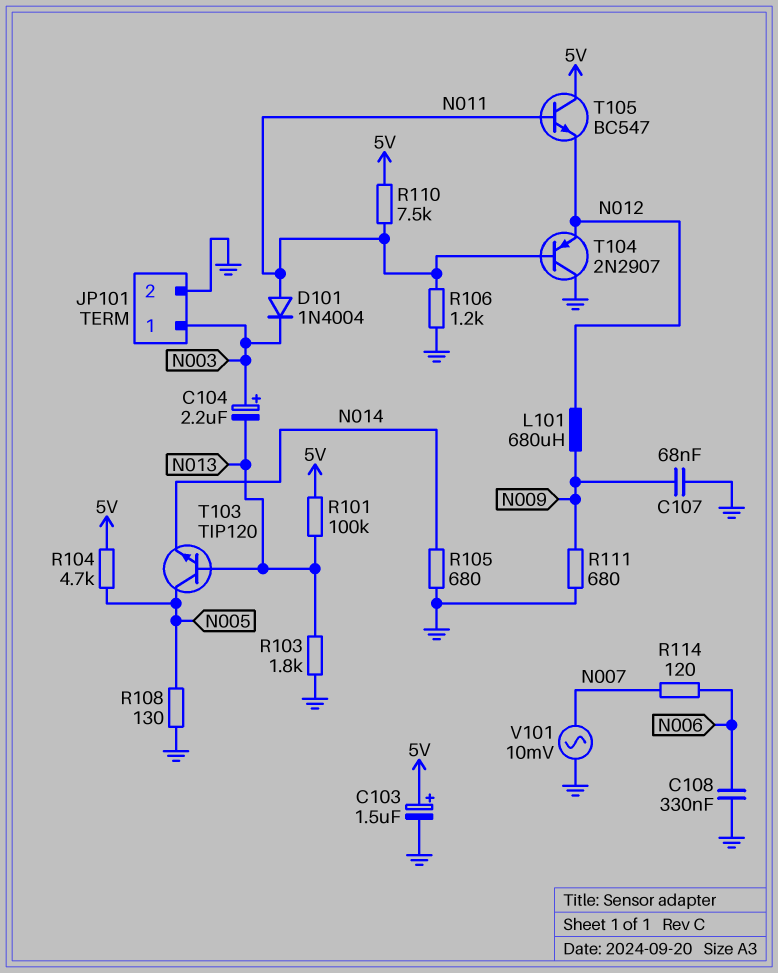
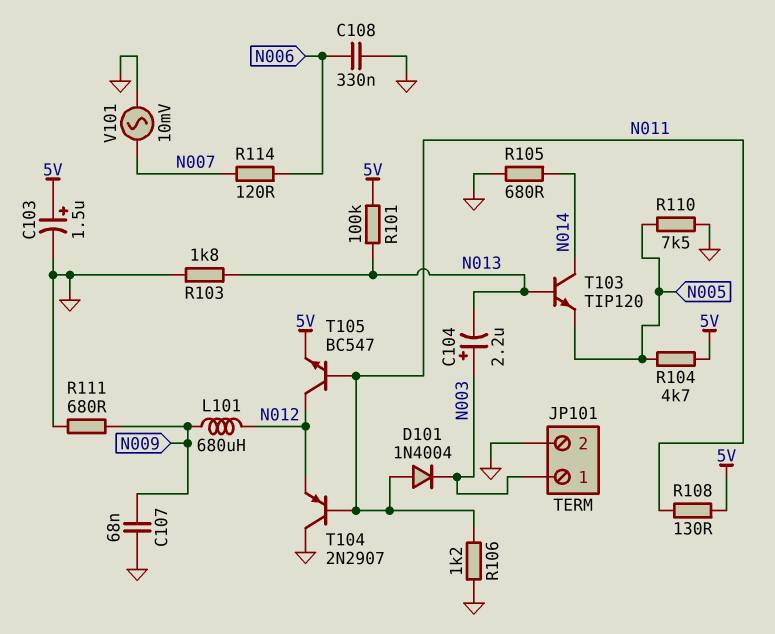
R108: 130 (GND, N005) -> 130 (5V, N011)
R110: 7.5k (5V, N011) -> 7.5k (GND, N005)
T103: NPN TIP120 (B N013, C N005, E N014) -> NPN TIP120 (B N013, C N014, E N005)
T105: NPN BC547 (B N011, C 5V, E N012) -> NPN BC547 (B N011, C N012, E 5V)

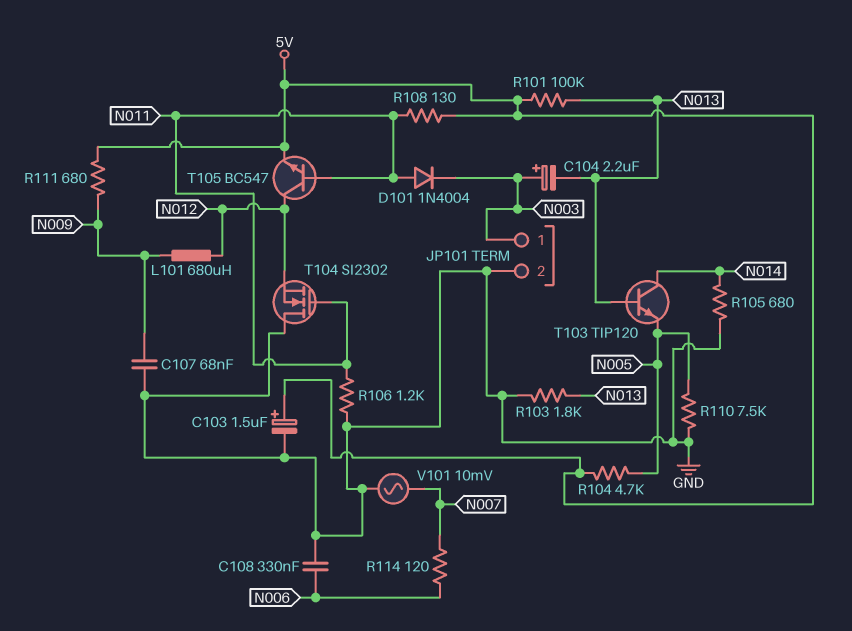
R111: 680 (GND, N009) -> 680 (5V, N009)
T104: PNP 2N2907 (B N011, C GND, E N012) -> NMOS SI2302 (G N011, D GND, S N012)

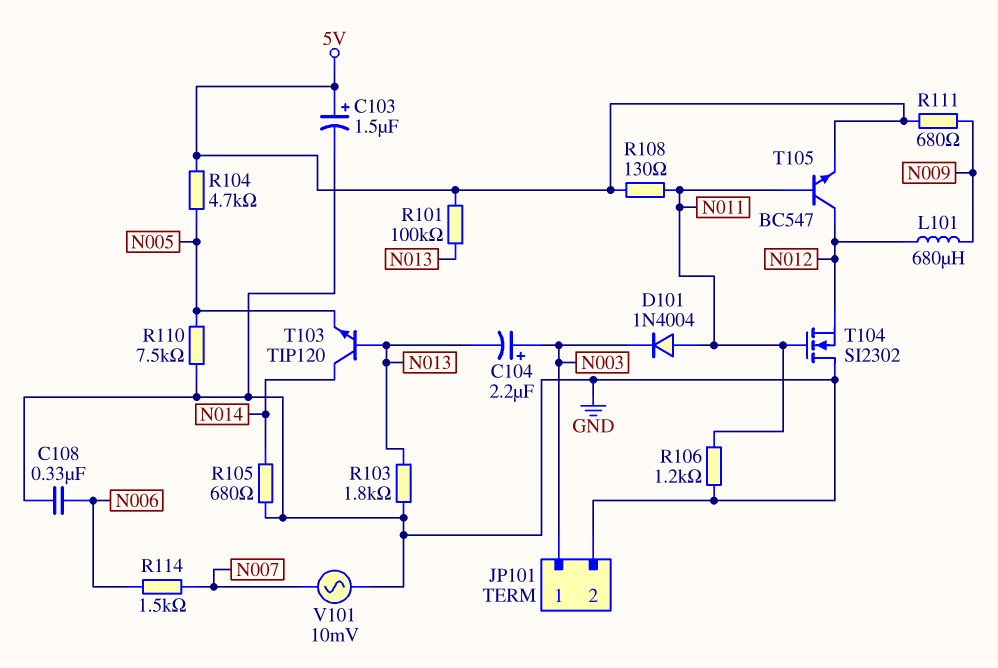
C107: 68nF (GND, N009) -> none
R114: 120 (N006, N007) -> 1.5k (N006, N007)

